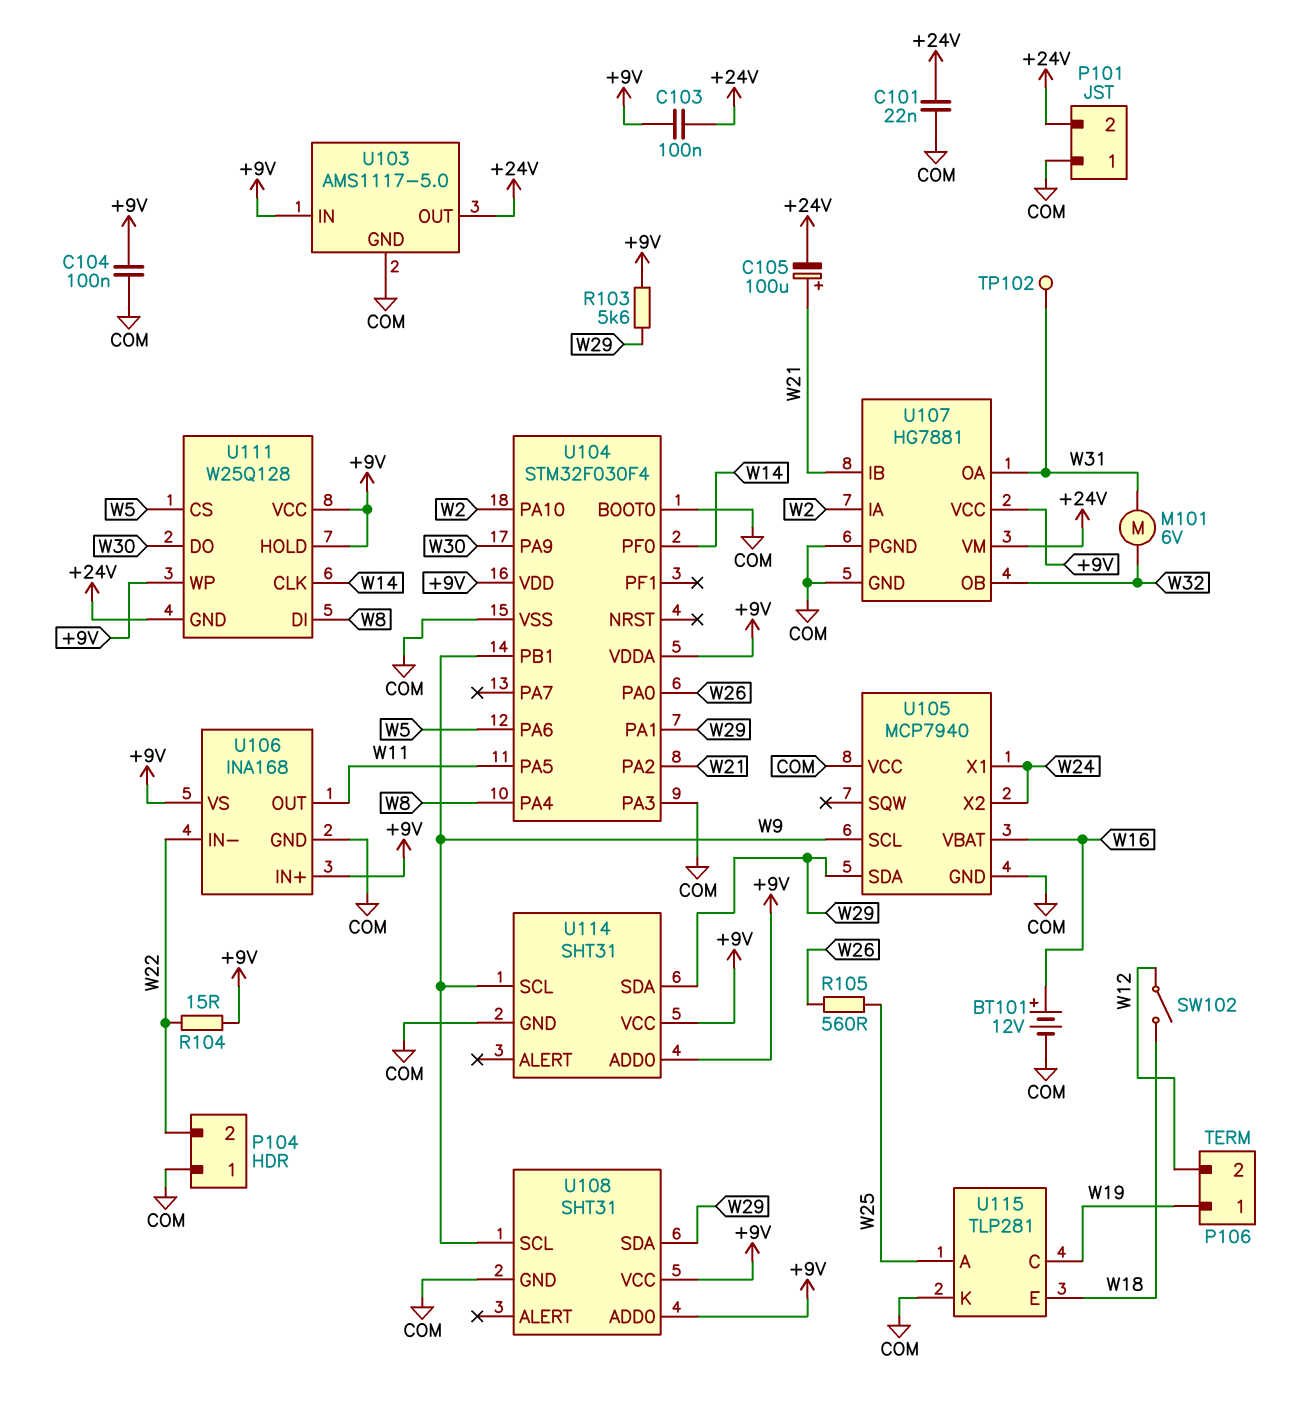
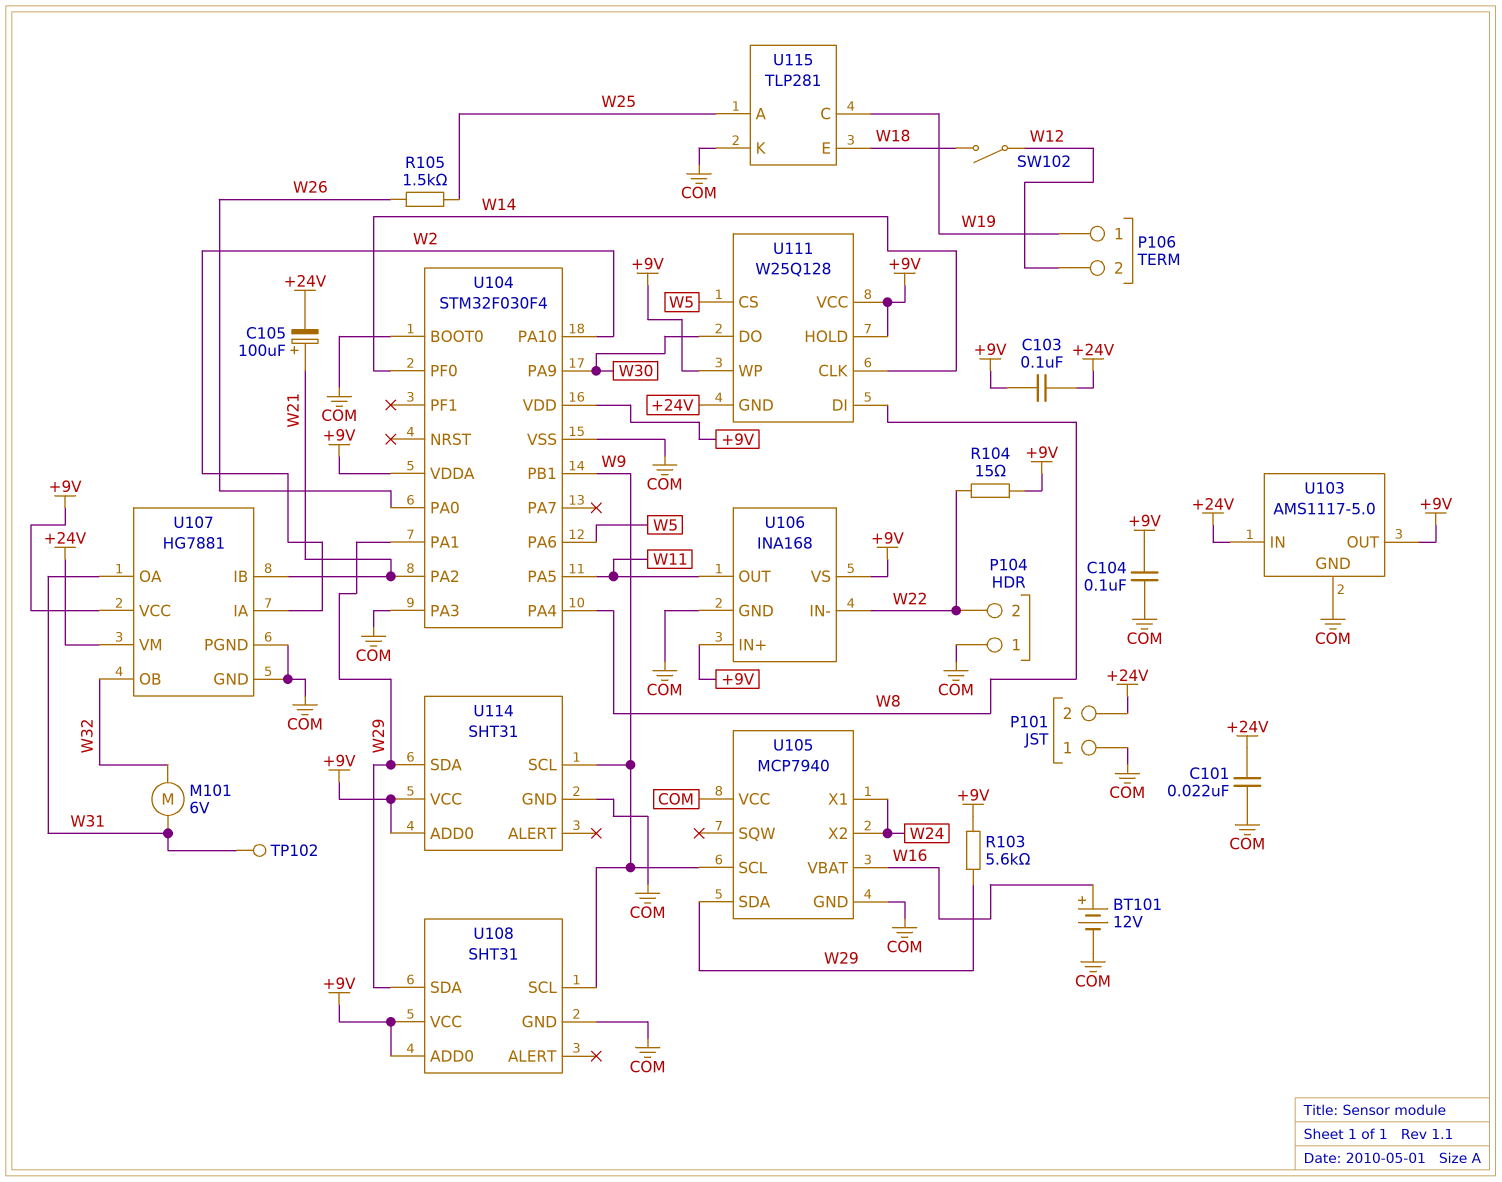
R105: 560 (W25, W26) -> 1.5k (W25, W26)
U103 pin IN: +9V -> +24V
U103 pin OUT: +24V -> +9V

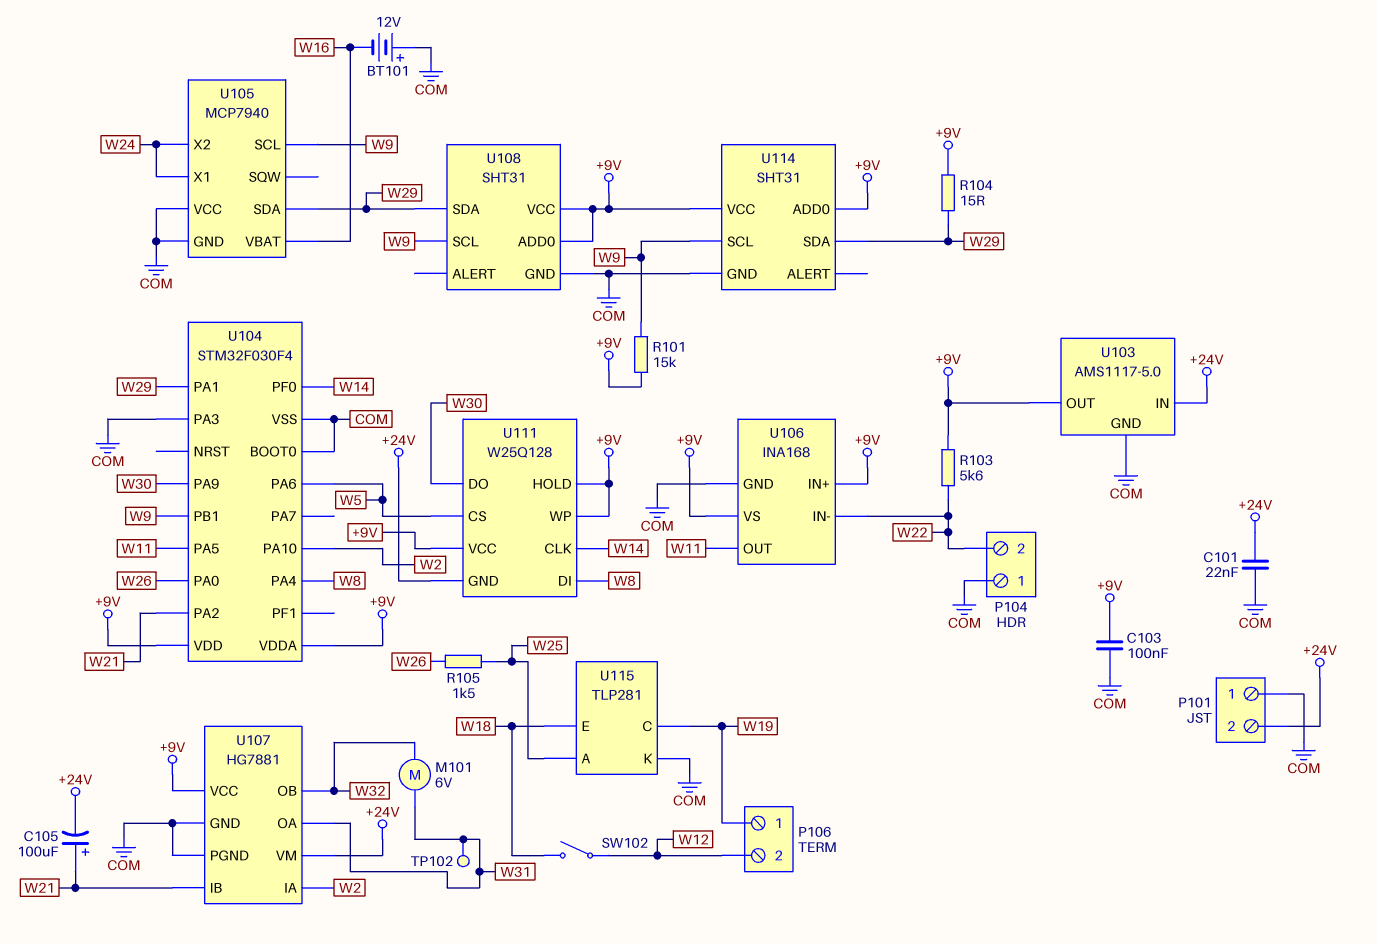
BT101: 12V (plus W16, minus COM) -> 12V (plus COM, minus W16)
C103: 100nF (+9V, +24V) -> 100nF (+9V, COM)
C104: 100nF (+9V, COM) -> none
R101: none -> 15k (+9V, W9)
R103: 5.6k (+9V, W29) -> 5.6k (+9V, W22)
R104: 15 (+9V, W22) -> 15 (+9V, W29)

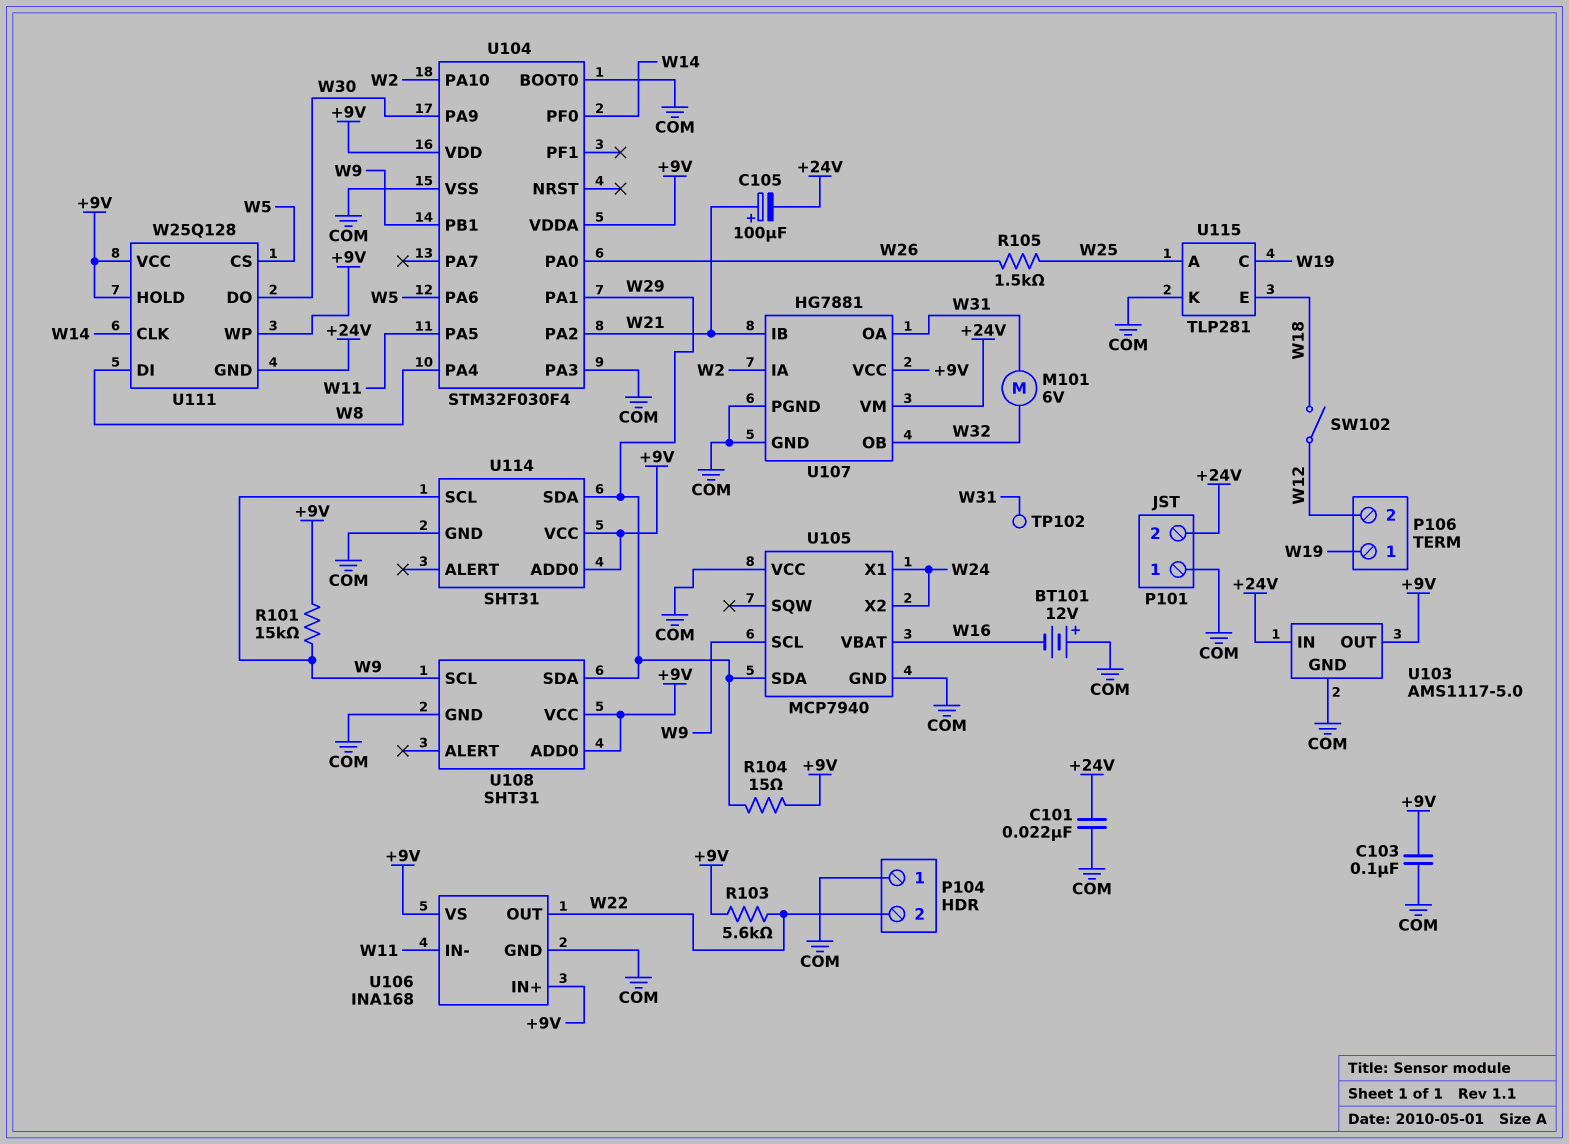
U106 pin IN-: W22 -> W11
U106 pin OUT: W11 -> W22

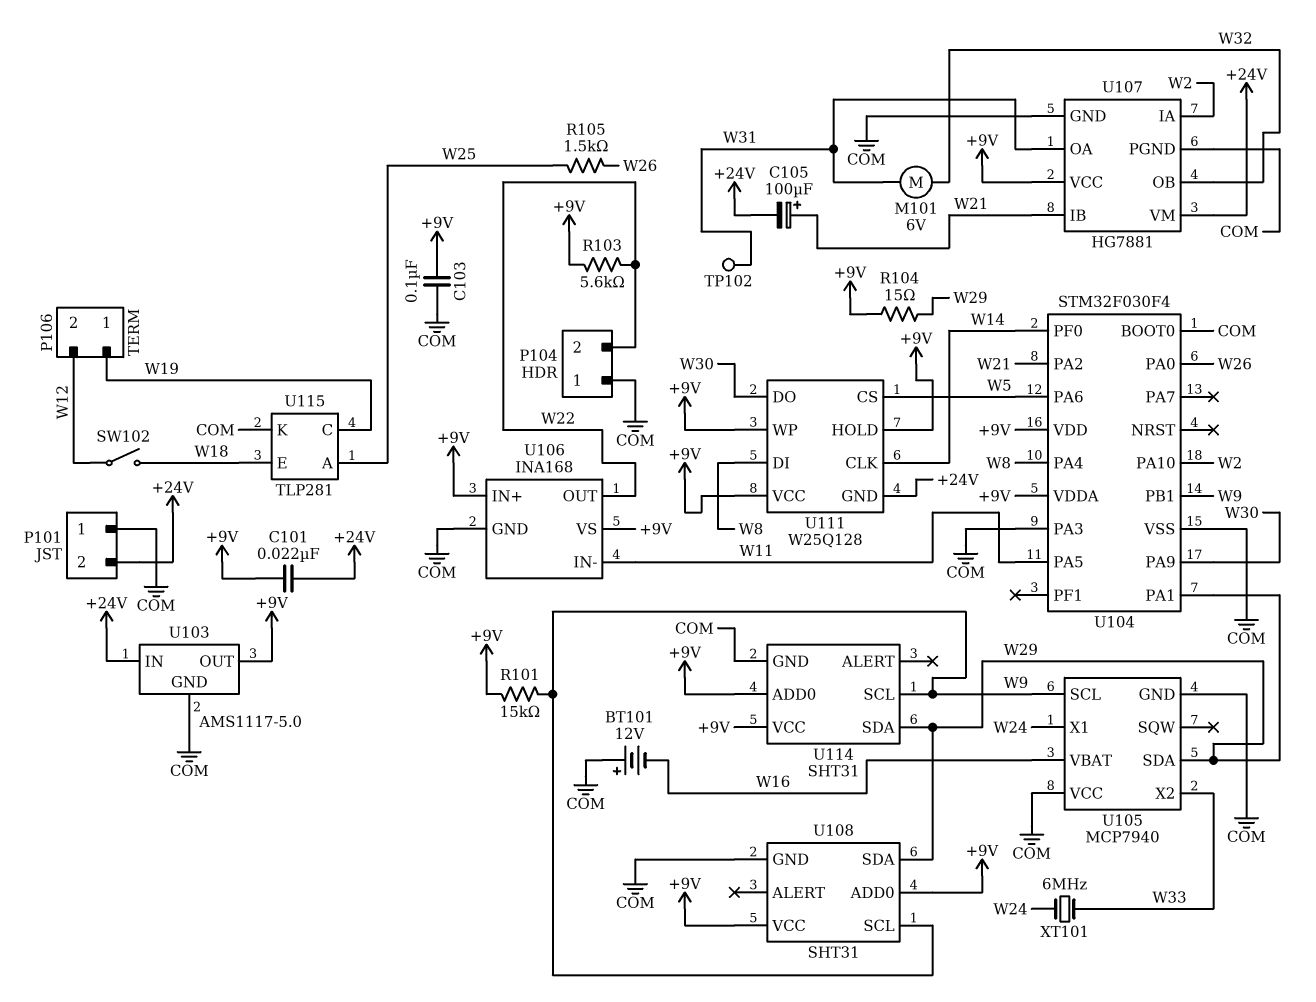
C101: 22nF (+24V, COM) -> 22nF (+9V, +24V)
U105 pin X2: W24 -> W33
XT101: none -> 6MHz (W24, W33)

